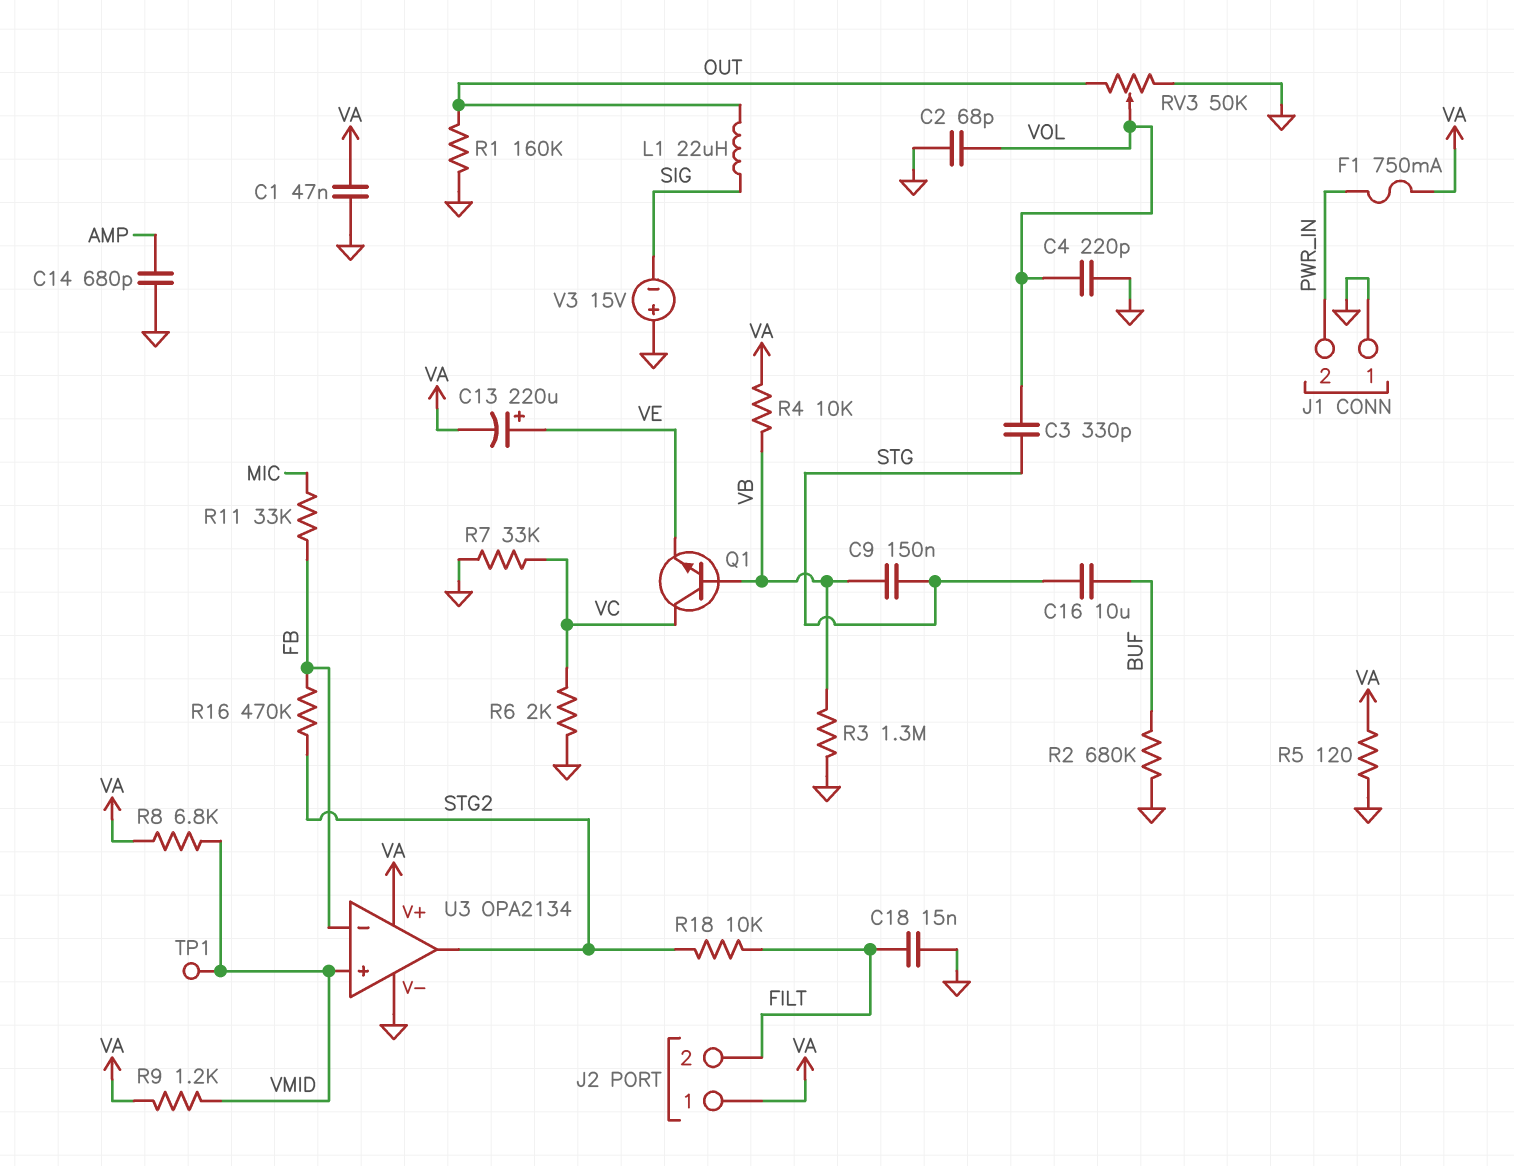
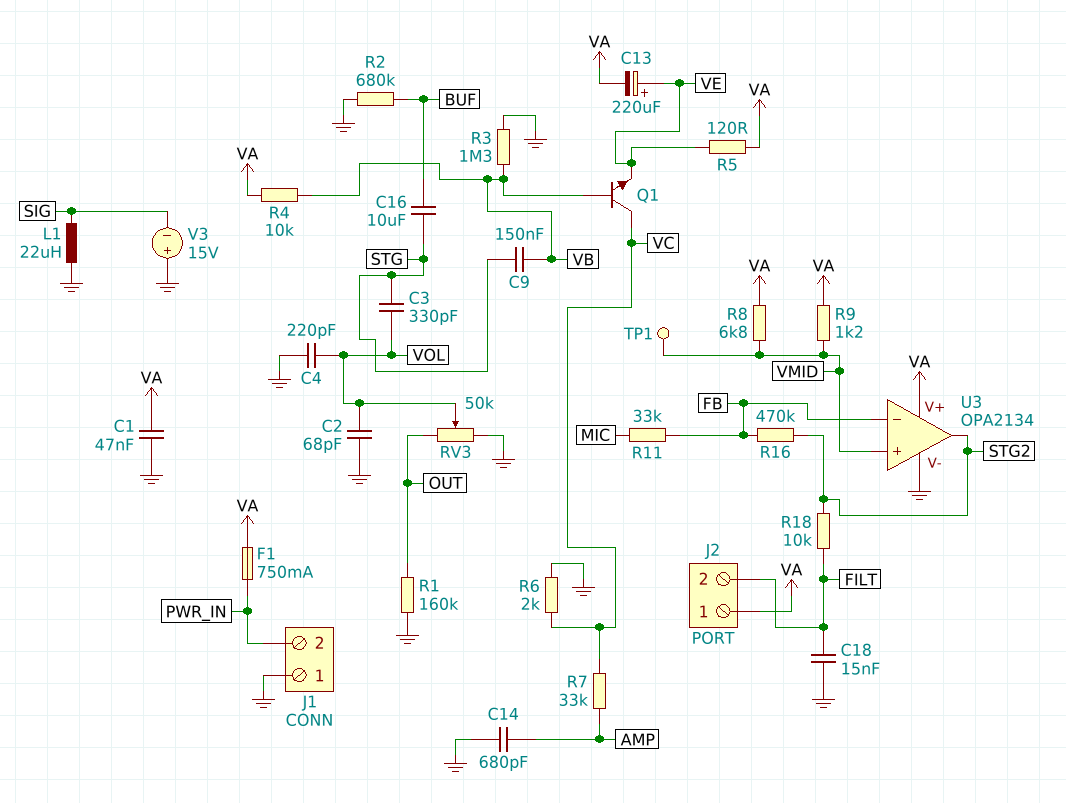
L1: 22uH (OUT, SIG) -> 22uH (GND, SIG)
R5: 120 (GND, VA) -> 120 (VA, VE)
R7: 33k (GND, VC) -> 33k (AMP, VC)

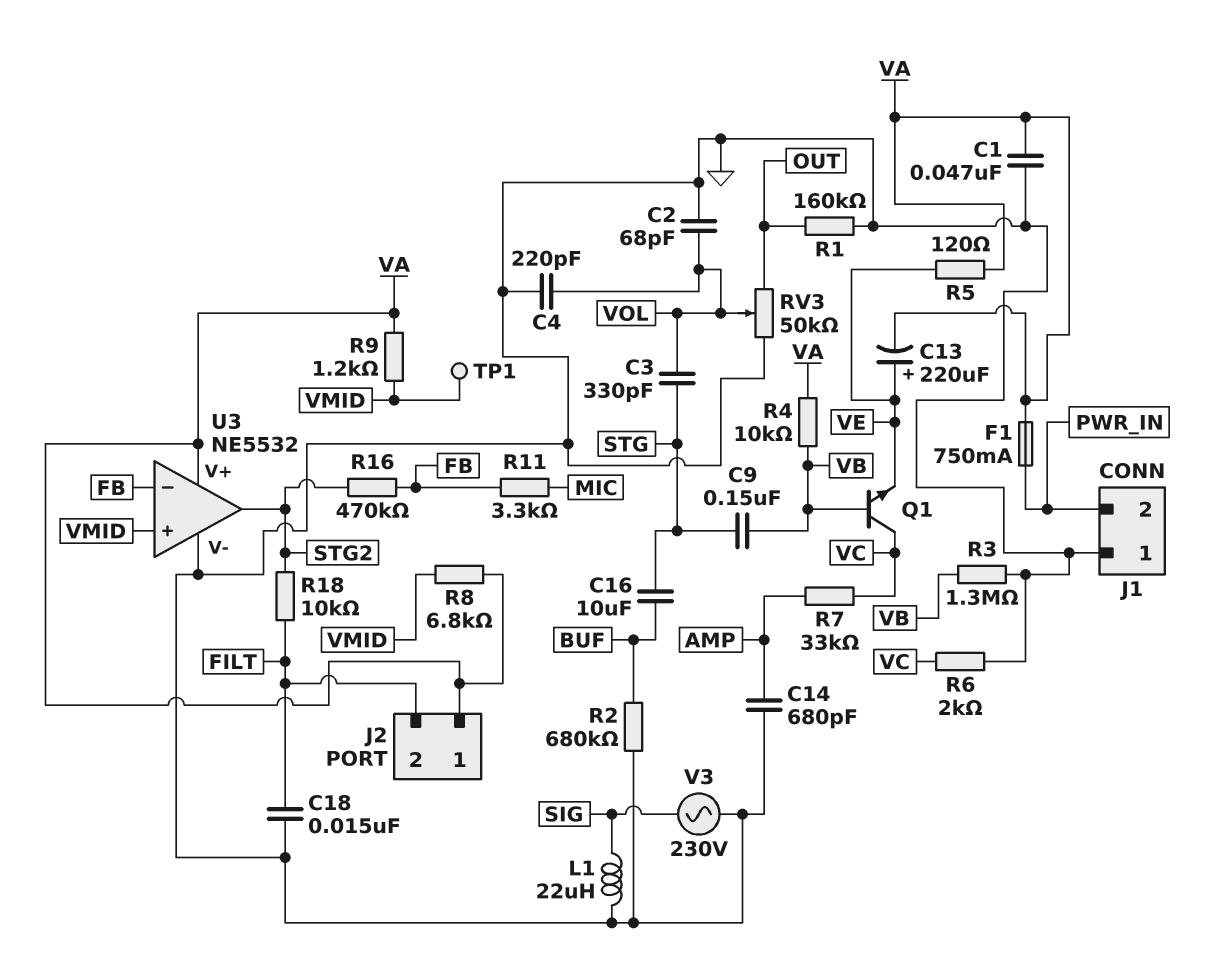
R11: 33k (FB, MIC) -> 3.3k (FB, MIC)
U3: OPA2134 -> NE5532
V3: 15V (plus GND, minus SIG) -> AC 230V (GND, SIG)

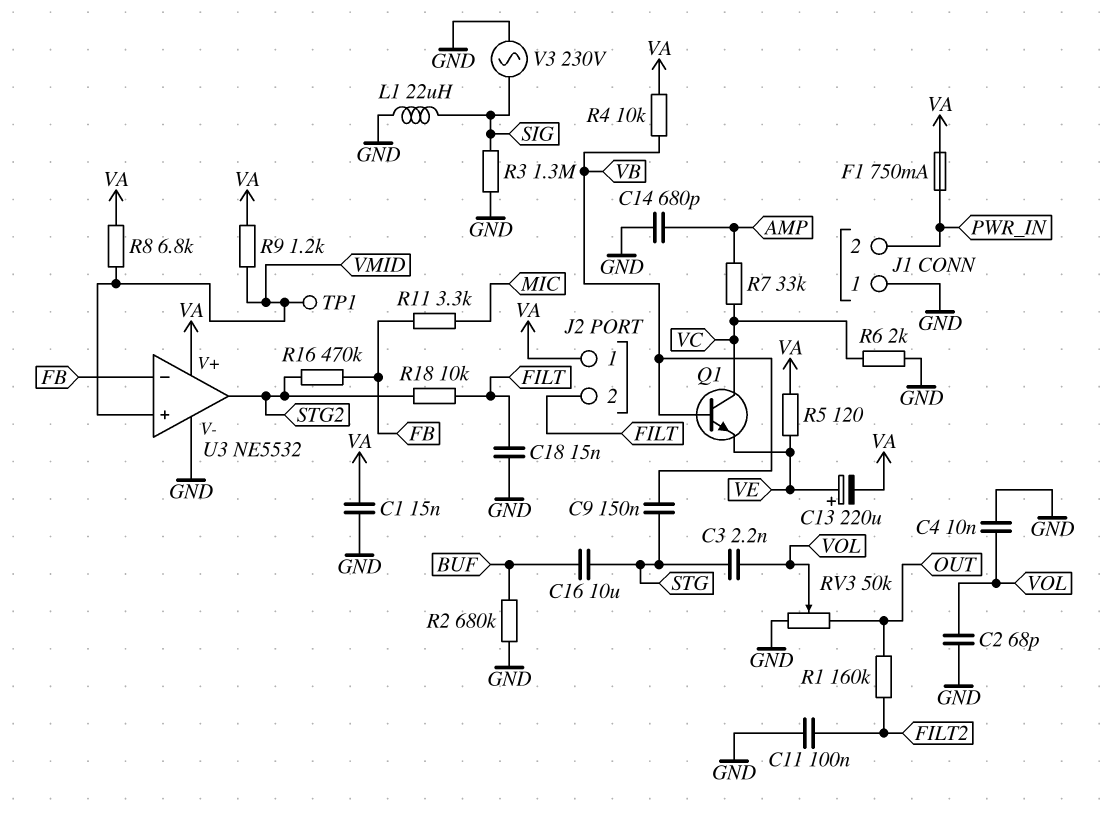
C1: 47nF (GND, VA) -> 15nF (GND, VA)
C3: 330pF (STG, VOL) -> 2.2nF (STG, VOL)
C4: 220pF (GND, VOL) -> 10nF (GND, VOL)
C11: none -> 100nF (FILT2, GND)
R1: 160k (GND, OUT) -> 160k (FILT2, OUT)
R3: 1.3M (GND, VB) -> 1.3M (GND, SIG)

